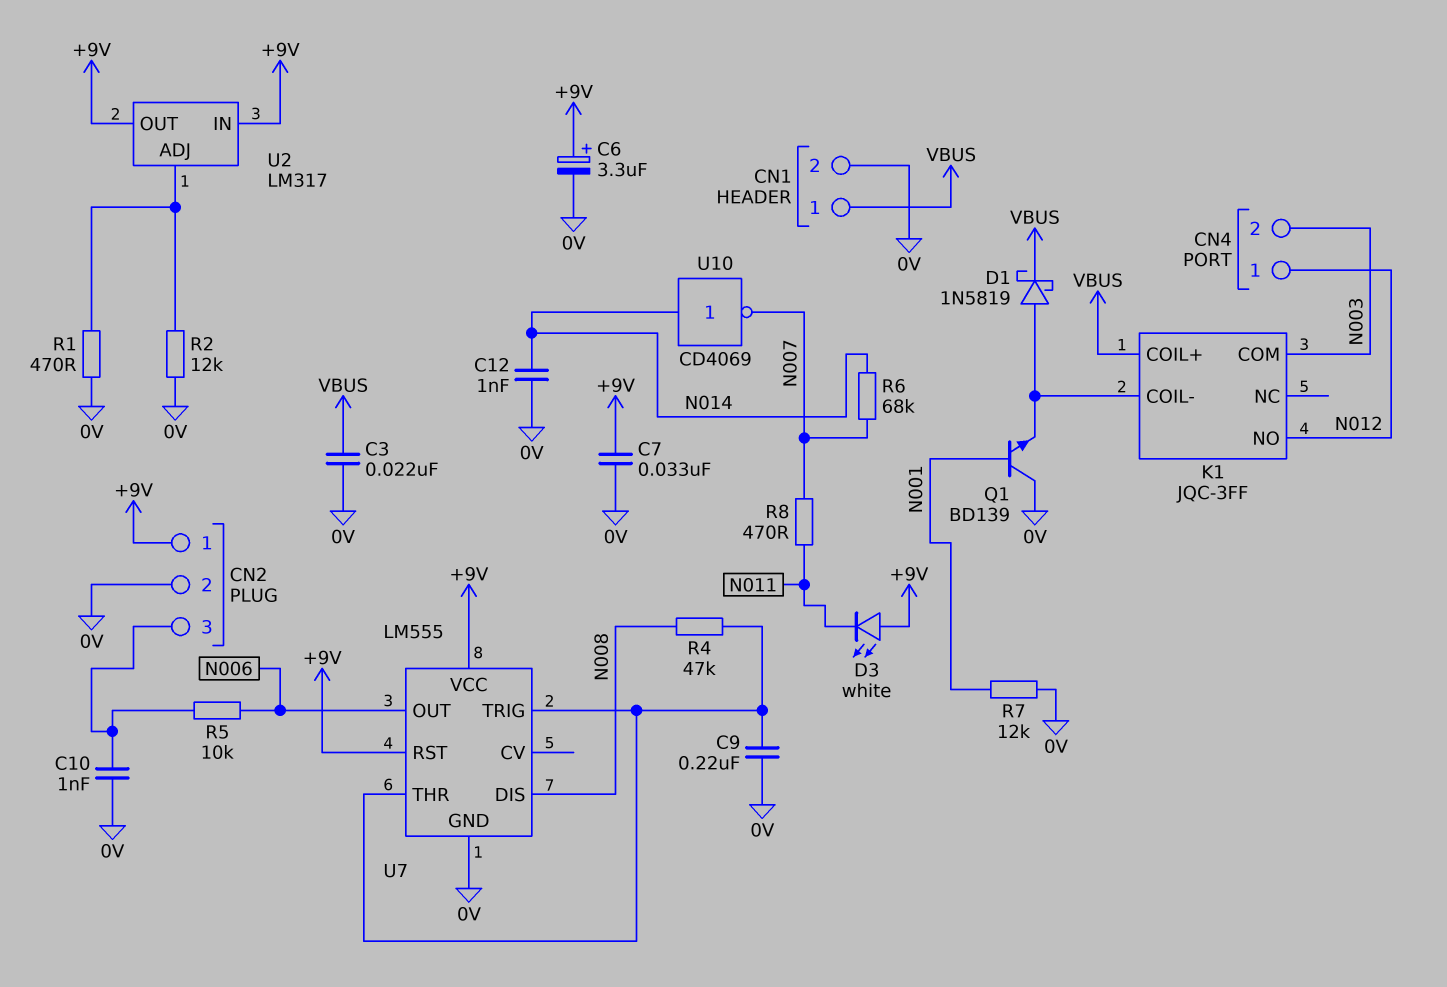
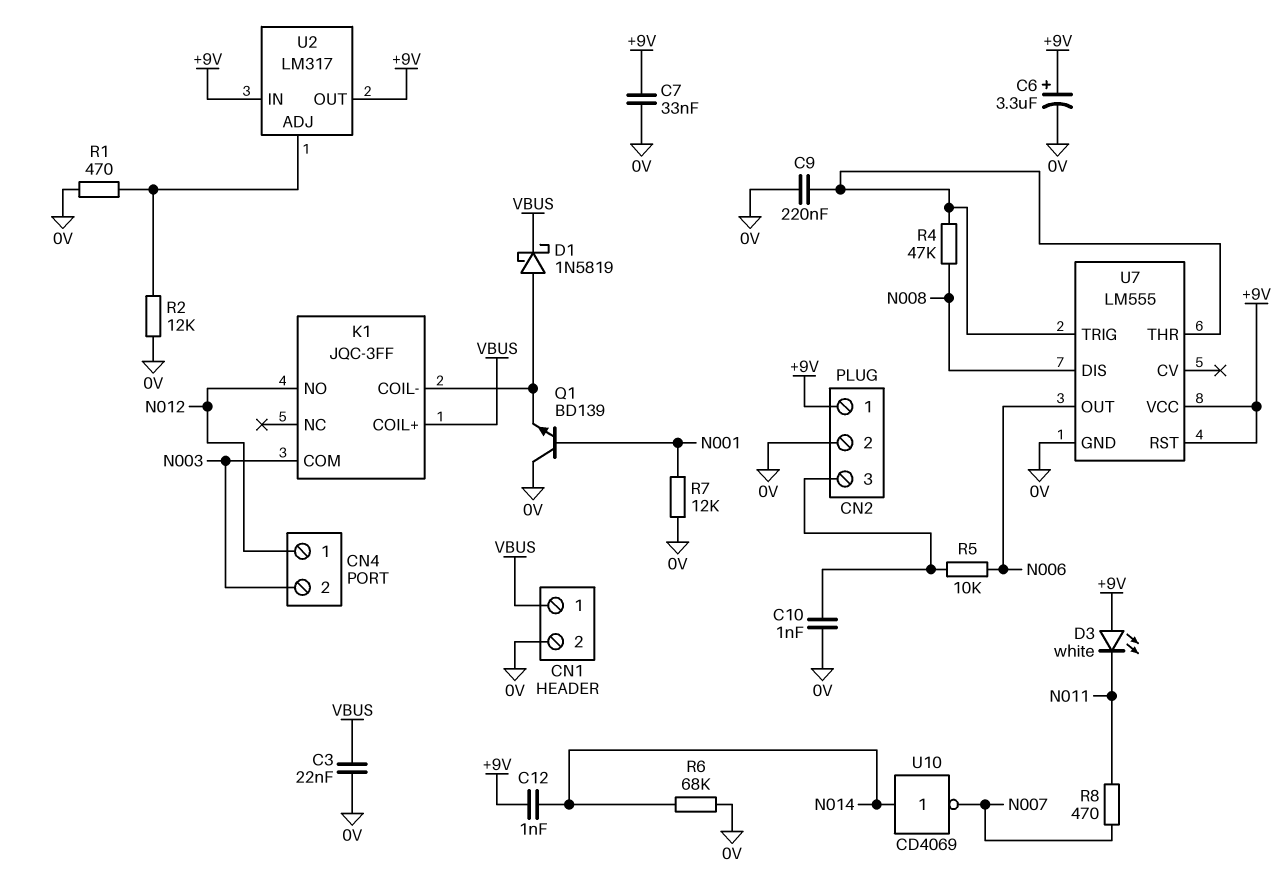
C12: 1nF (0V, N014) -> 1nF (+9V, N014)
R6: 68k (N007, N014) -> 68k (0V, N014)

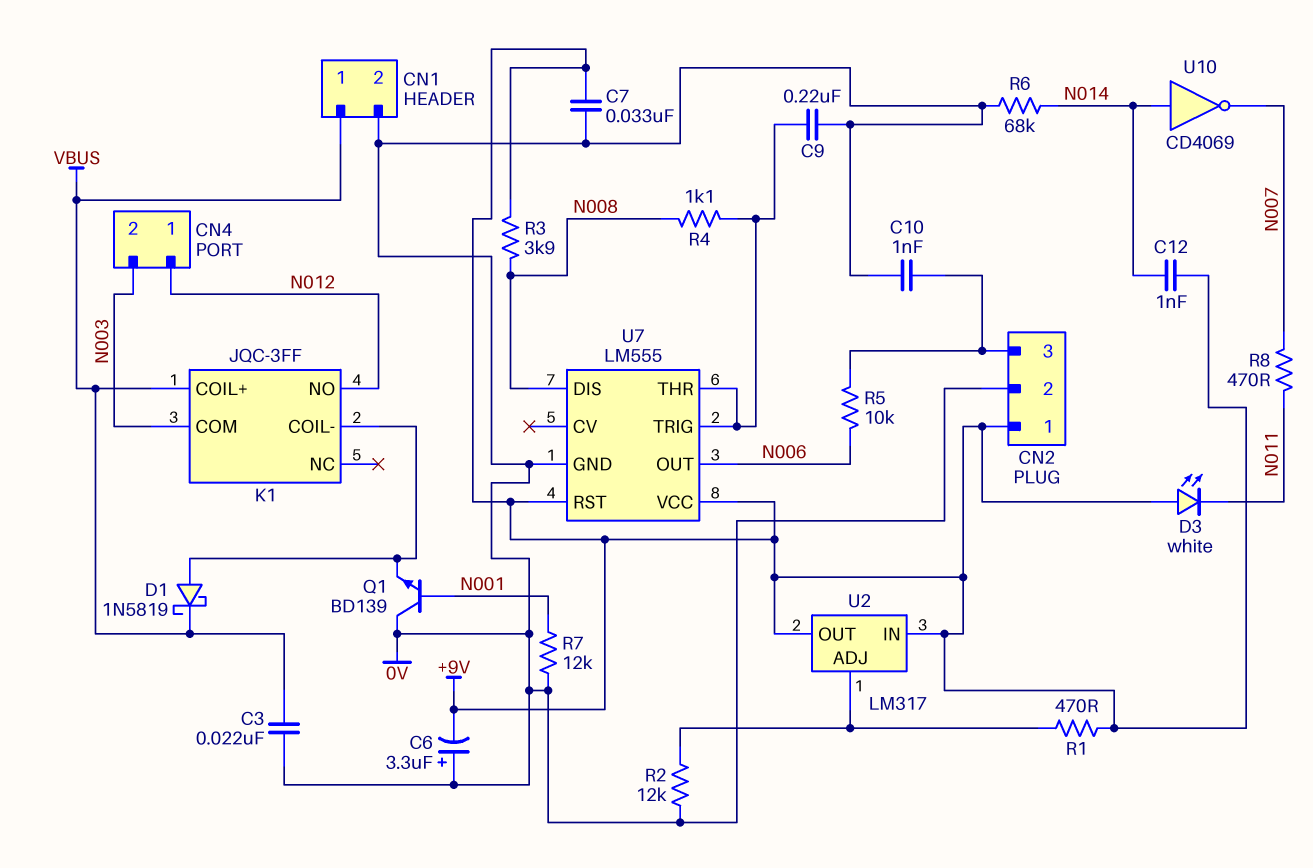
C6: 3.3uF (plus +9V, minus 0V) -> 3.3uF (plus 0V, minus +9V)
R1: 470 (0V, U2/ADJ) -> 470 (+9V, U2/ADJ)
R3: none -> 3.9k (+9V, N008)
R4: 47k (N008, U7/THR) -> 1.1k (N008, U7/THR)

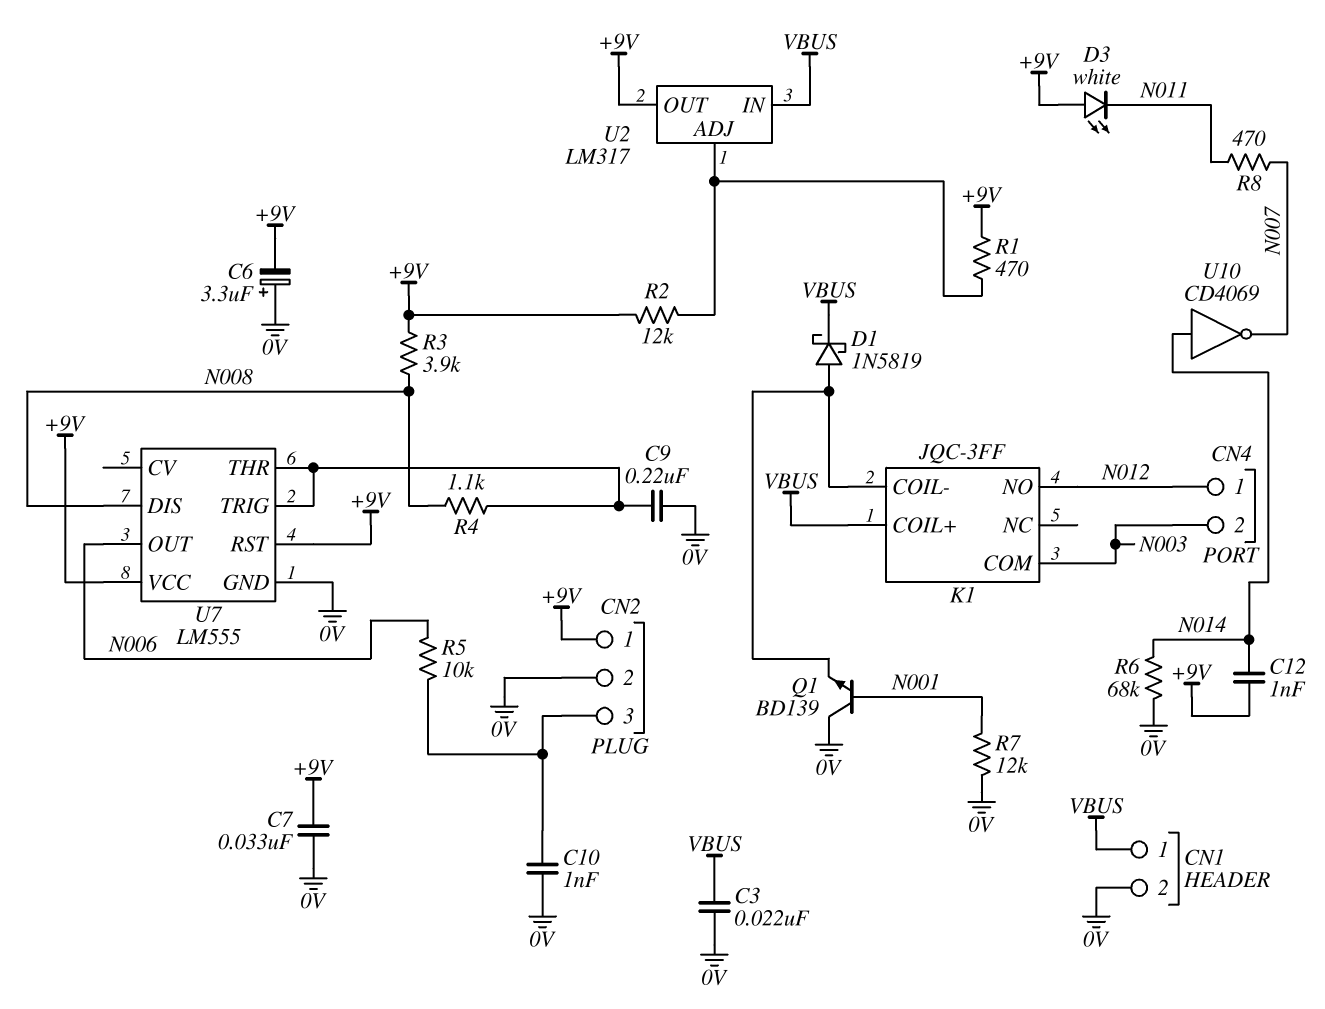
R2: 12k (0V, U2/ADJ) -> 12k (+9V, U2/ADJ)
U2 pin IN: +9V -> VBUS

